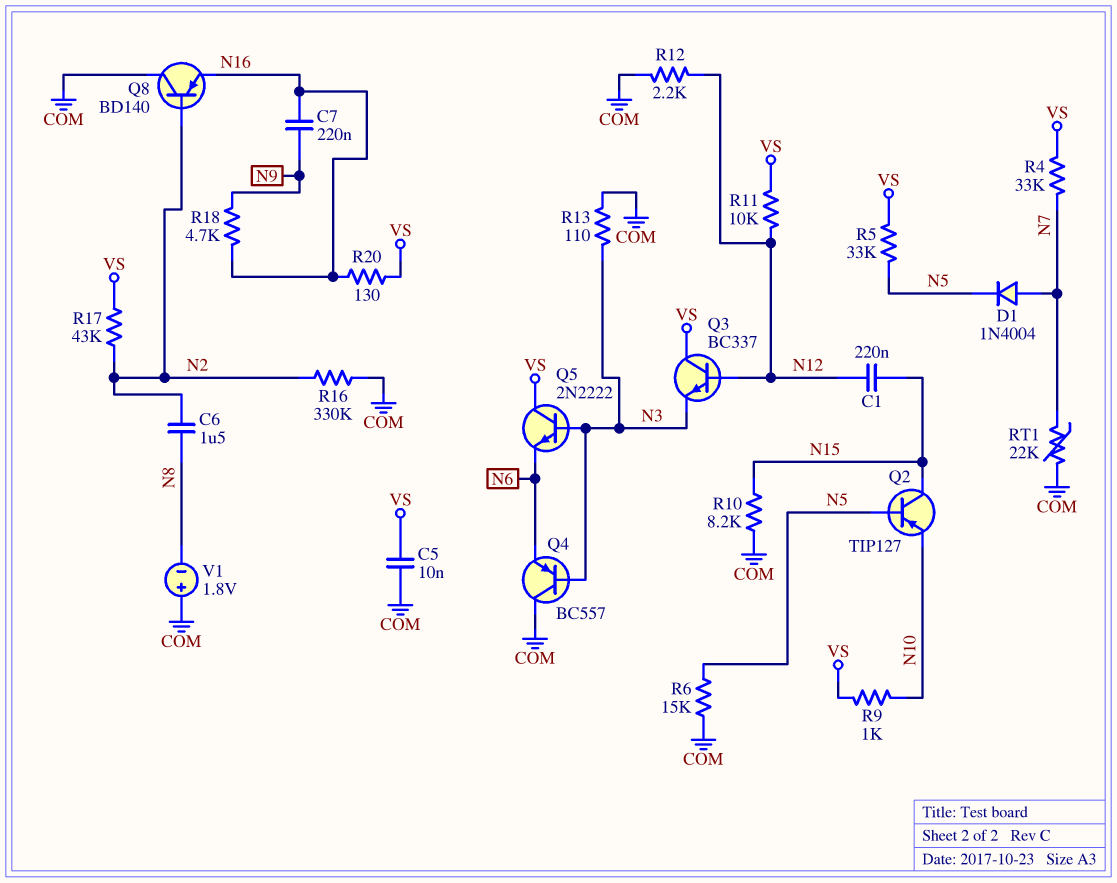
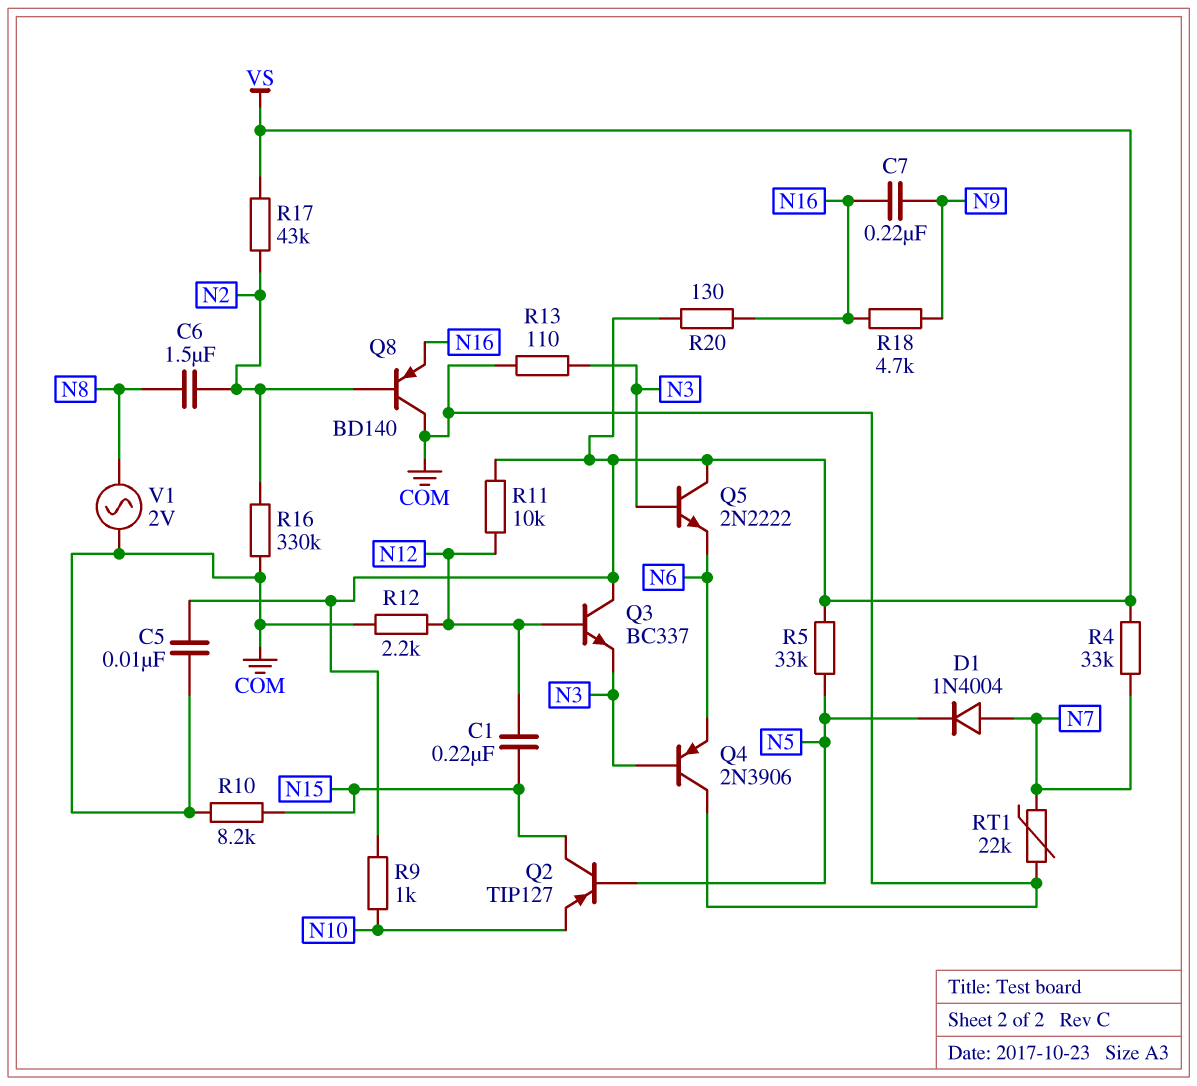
Q4: PNP BC557 (B N3, C COM, E N6) -> PNP 2N3906 (B N3, C COM, E N6)
R6: 15k (COM, N5) -> none
V1: 1.8V (plus COM, minus N8) -> AC 2V (COM, N8)

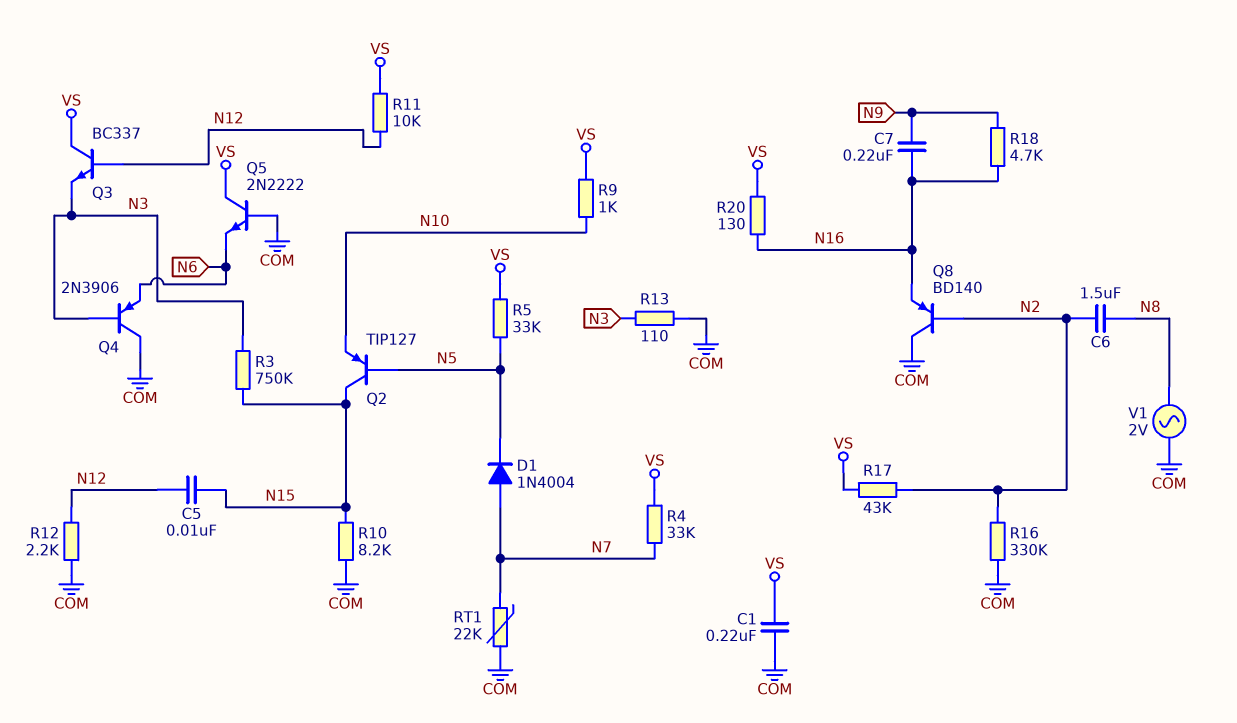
C1: 220nF (N12, N15) -> 220nF (COM, VS)
C5: 10nF (COM, VS) -> 10nF (N12, N15)
Q5: NPN 2N2222 (B N3, C VS, E N6) -> NPN 2N2222 (B COM, C VS, E N6)
R3: none -> 750k (N3, N15)

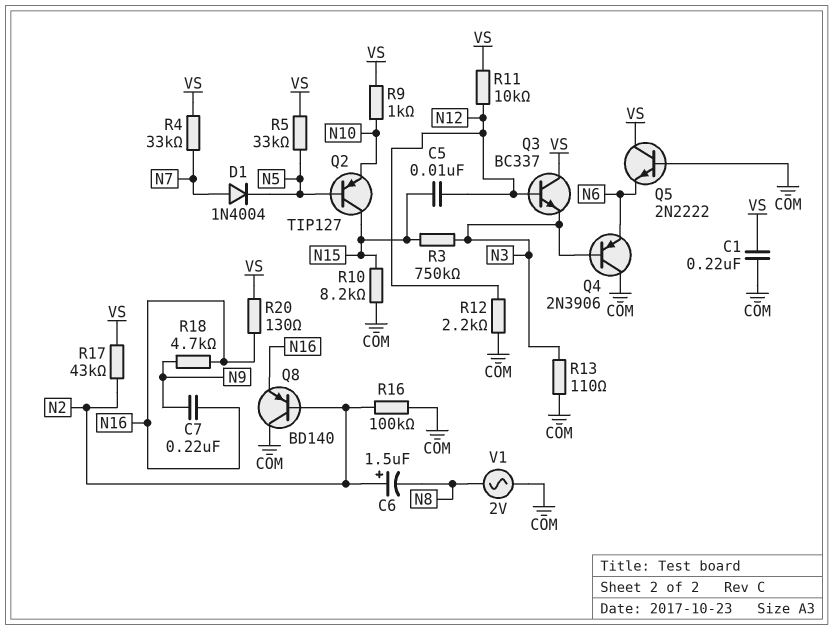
C6: 1.5uF (N2, N8) -> 1.5uF (plus N2, minus N8)
R16: 330k (COM, N2) -> 100k (COM, N2)
RT1: 22k (COM, N7) -> none

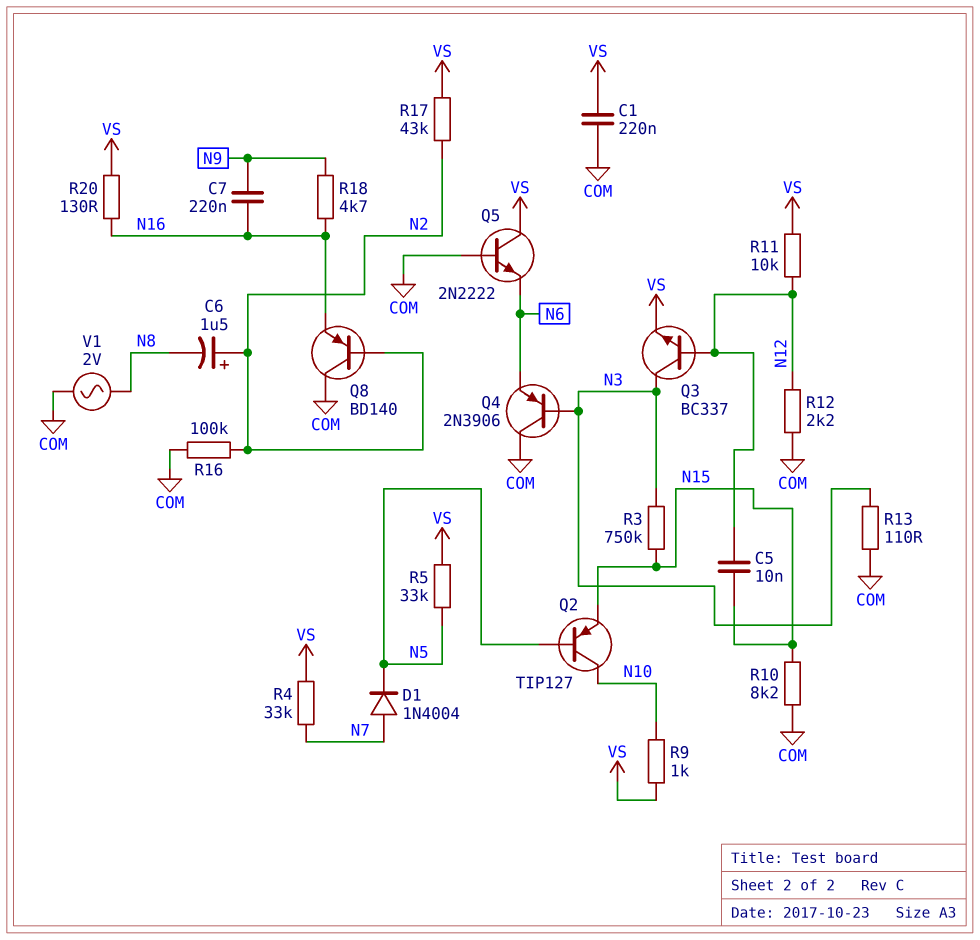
Q2: PNP TIP127 (B N5, C N15, E N10) -> PNP TIP127 (B N5, C N10, E N15)
Q3: NPN BC337 (B N12, C VS, E N3) -> NPN BC337 (B N12, C N3, E VS)

